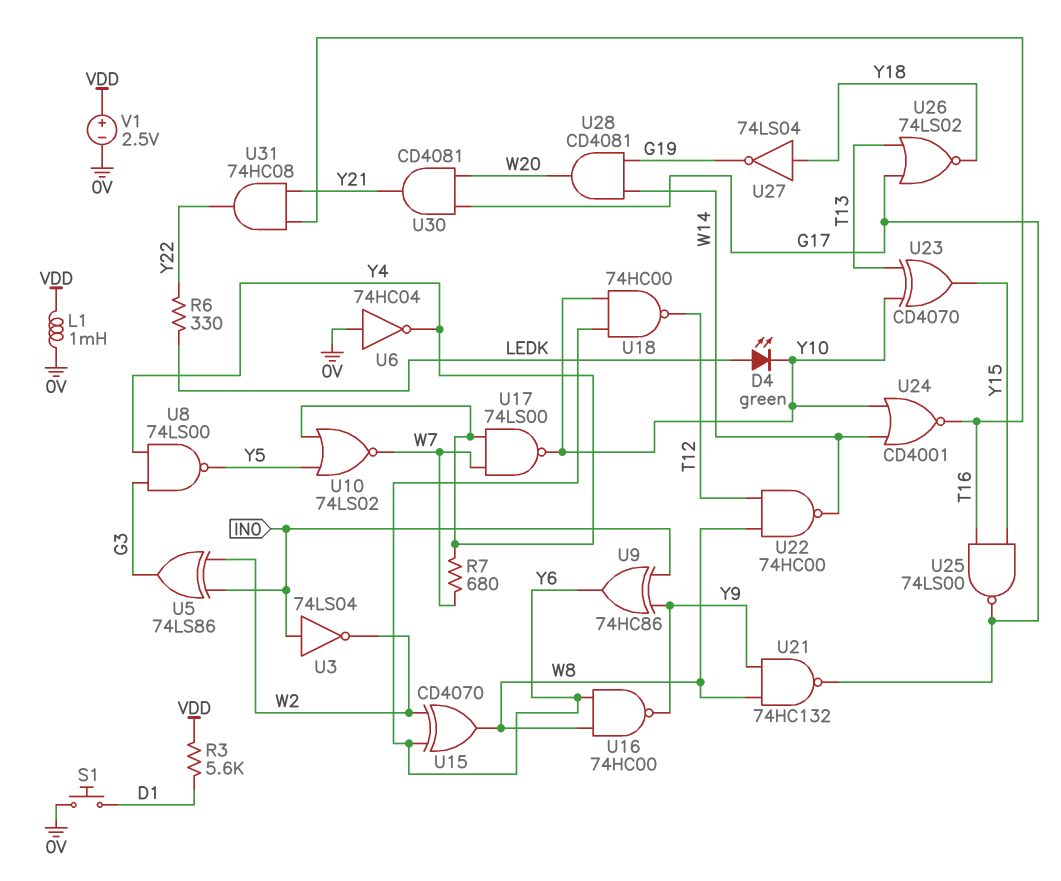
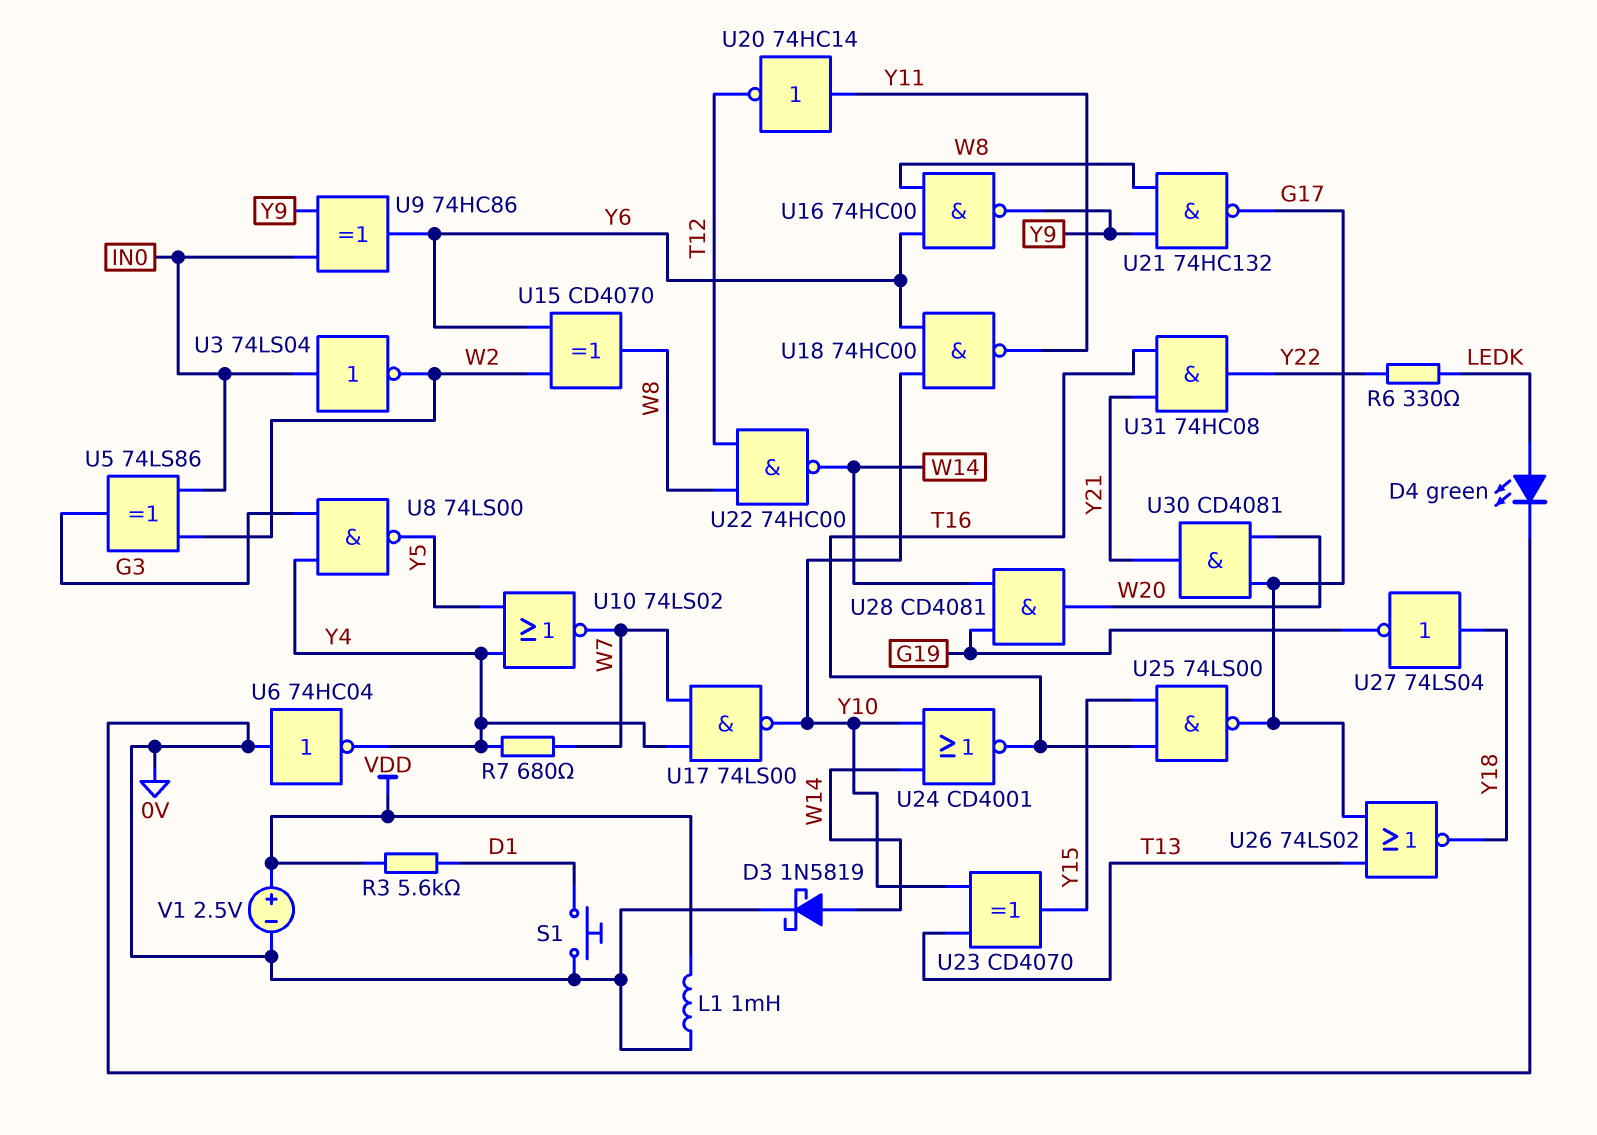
D3: none -> schottky 1N5819 (A W14, K 0V)
D4: LED green (A LEDK, K Y10) -> LED green (A LEDK, K 0V)
U18: NAND 74HC00 (in Y6, in Y10, out T12) -> NAND 74HC00 (in Y6, in Y10, out Y11)
U20: none -> NOT 74HC14 (in Y11, out T12)

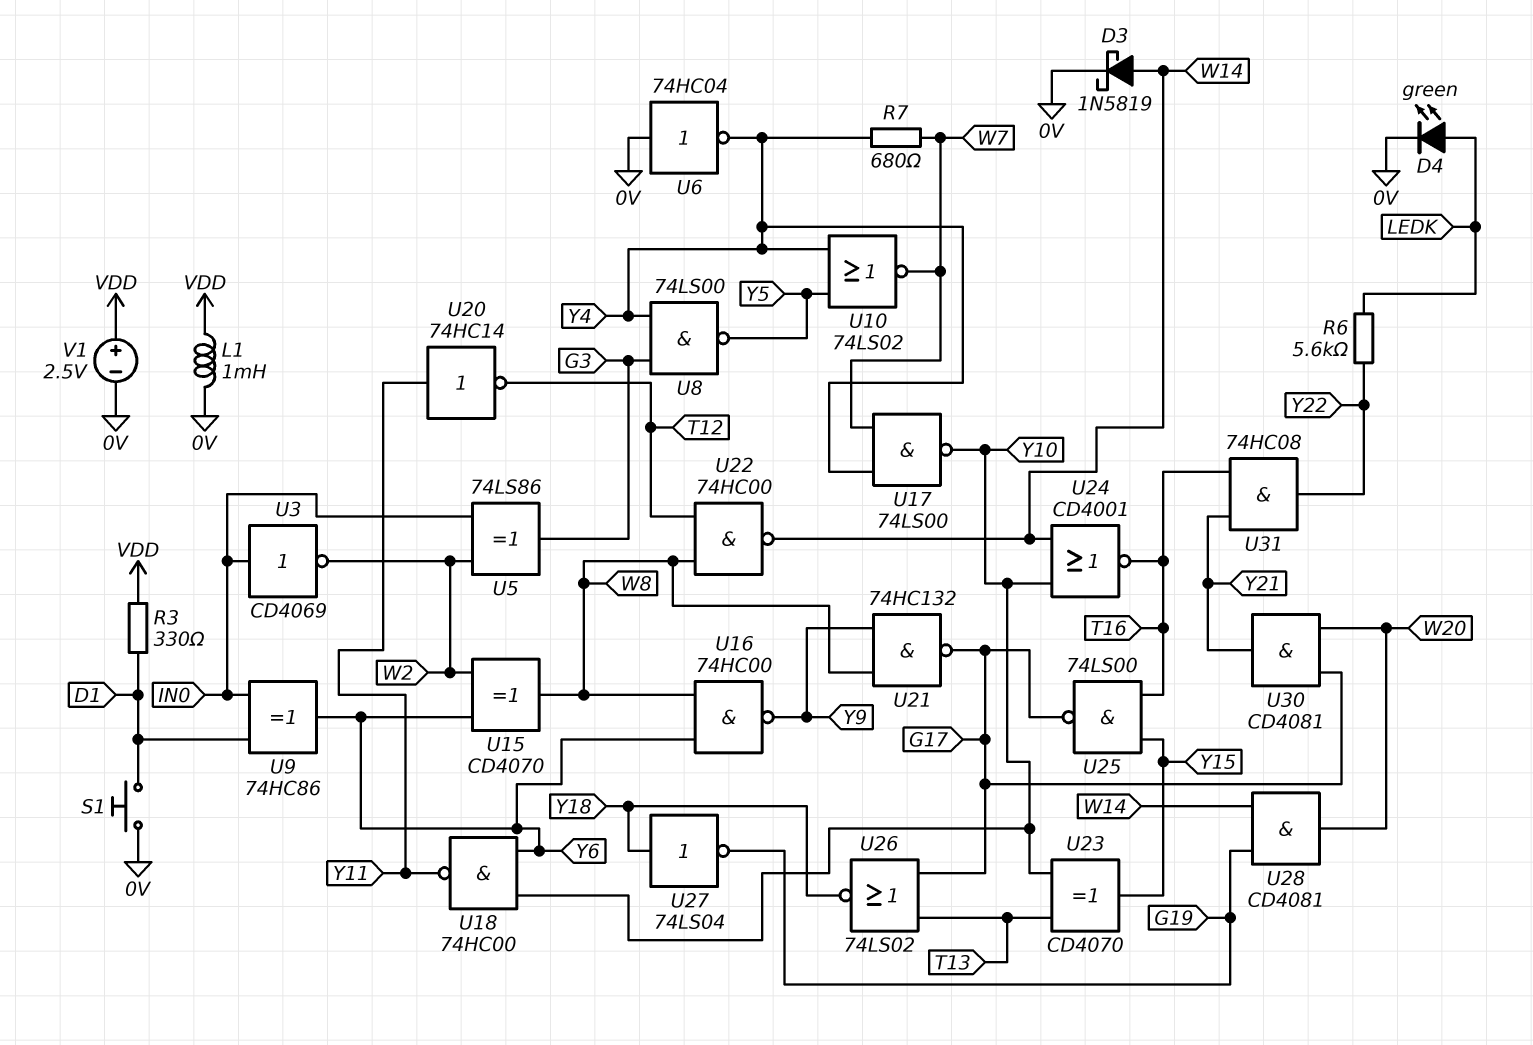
R3: 5.6k (D1, VDD) -> 330 (D1, VDD)
R6: 330 (LEDK, Y22) -> 5.6k (LEDK, Y22)
U3: NOT 74LS04 (in IN0, out W2) -> NOT CD4069 (in IN0, out W2)
U9: XOR 74HC86 (in IN0, in Y9, out Y6) -> XOR 74HC86 (in D1, in IN0, out Y6)

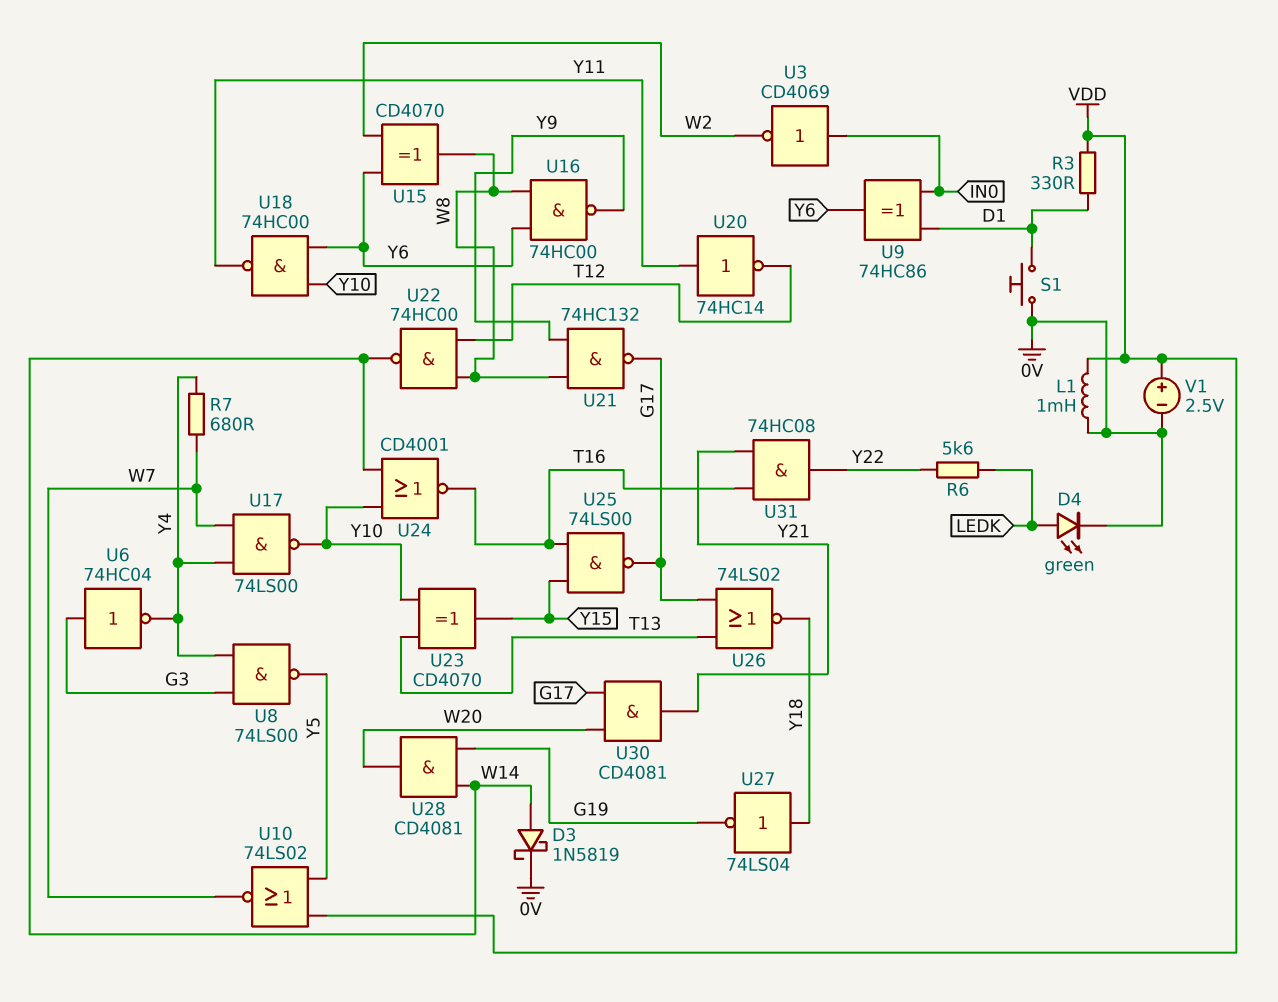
U5: XOR 74LS86 (in IN0, in W2, out G3) -> none
U6: NOT 74HC04 (in 0V, out Y4) -> NOT 74HC04 (in G3, out Y4)
U10: NOR 74LS02 (in Y4, in Y5, out W7) -> NOR 74LS02 (in VDD, in Y5, out W7)

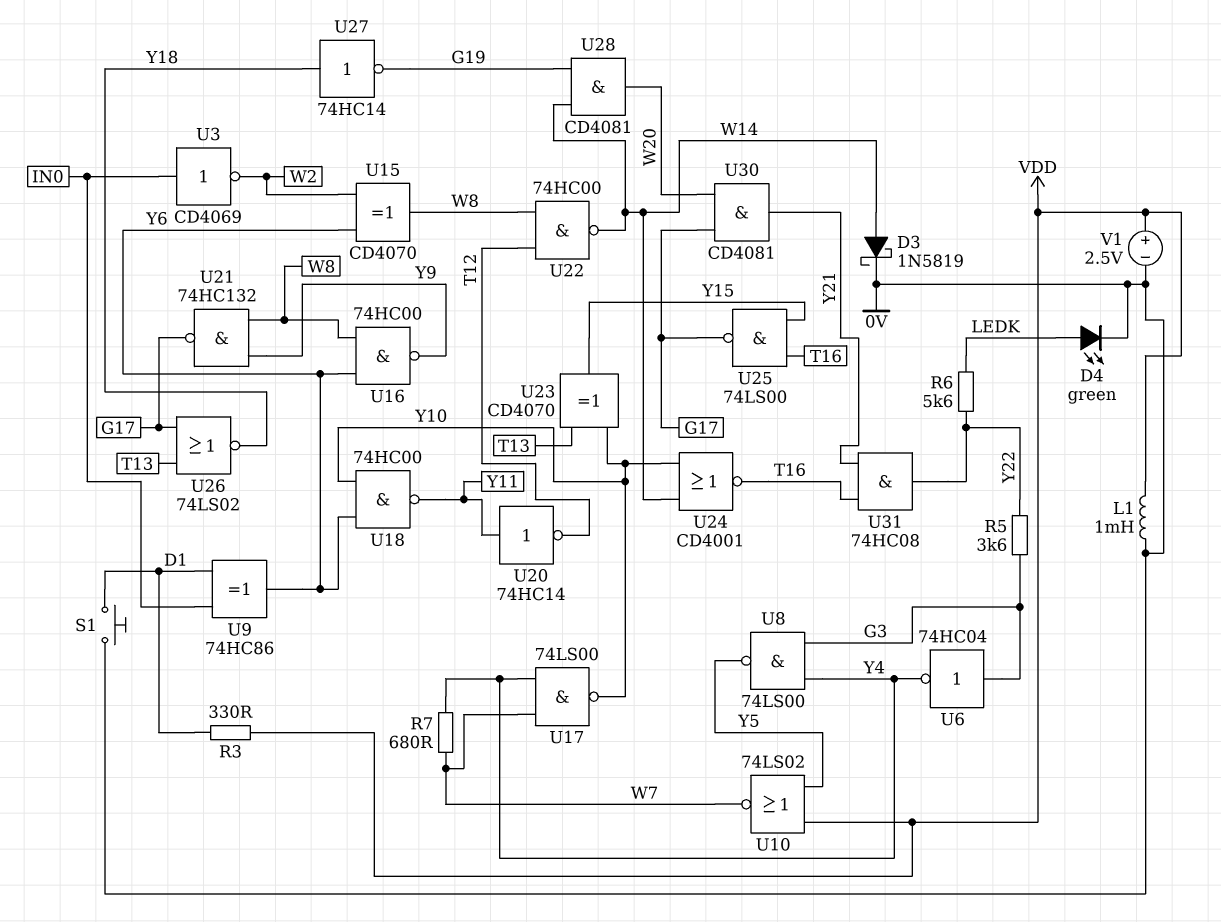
R5: none -> 3.6k (G3, Y22)
U27: NOT 74LS04 (in Y18, out G19) -> NOT 74HC14 (in Y18, out G19)

